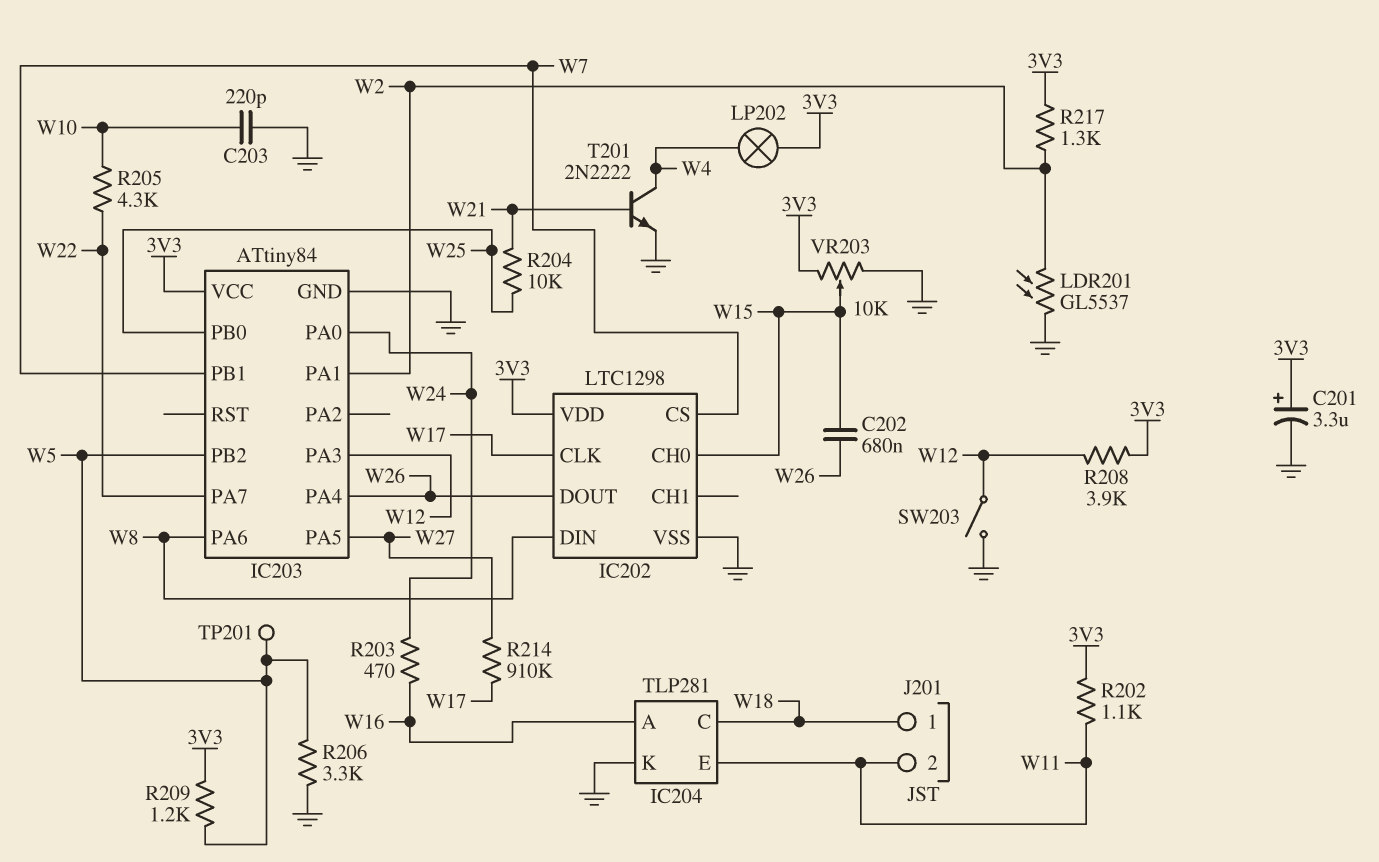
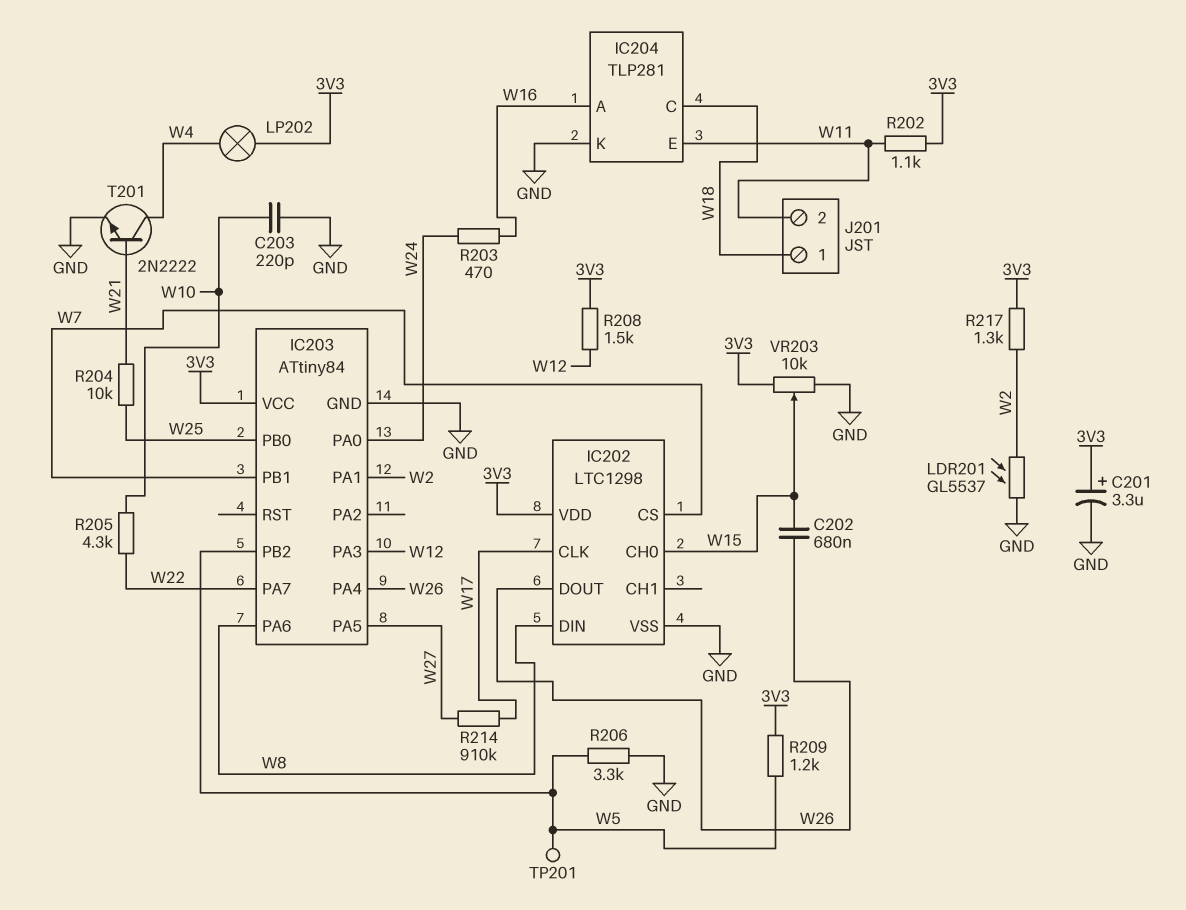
R208: 3.9k (3V3, W12) -> 1.5k (3V3, W12)
SW203: switch (GND, W12) -> none

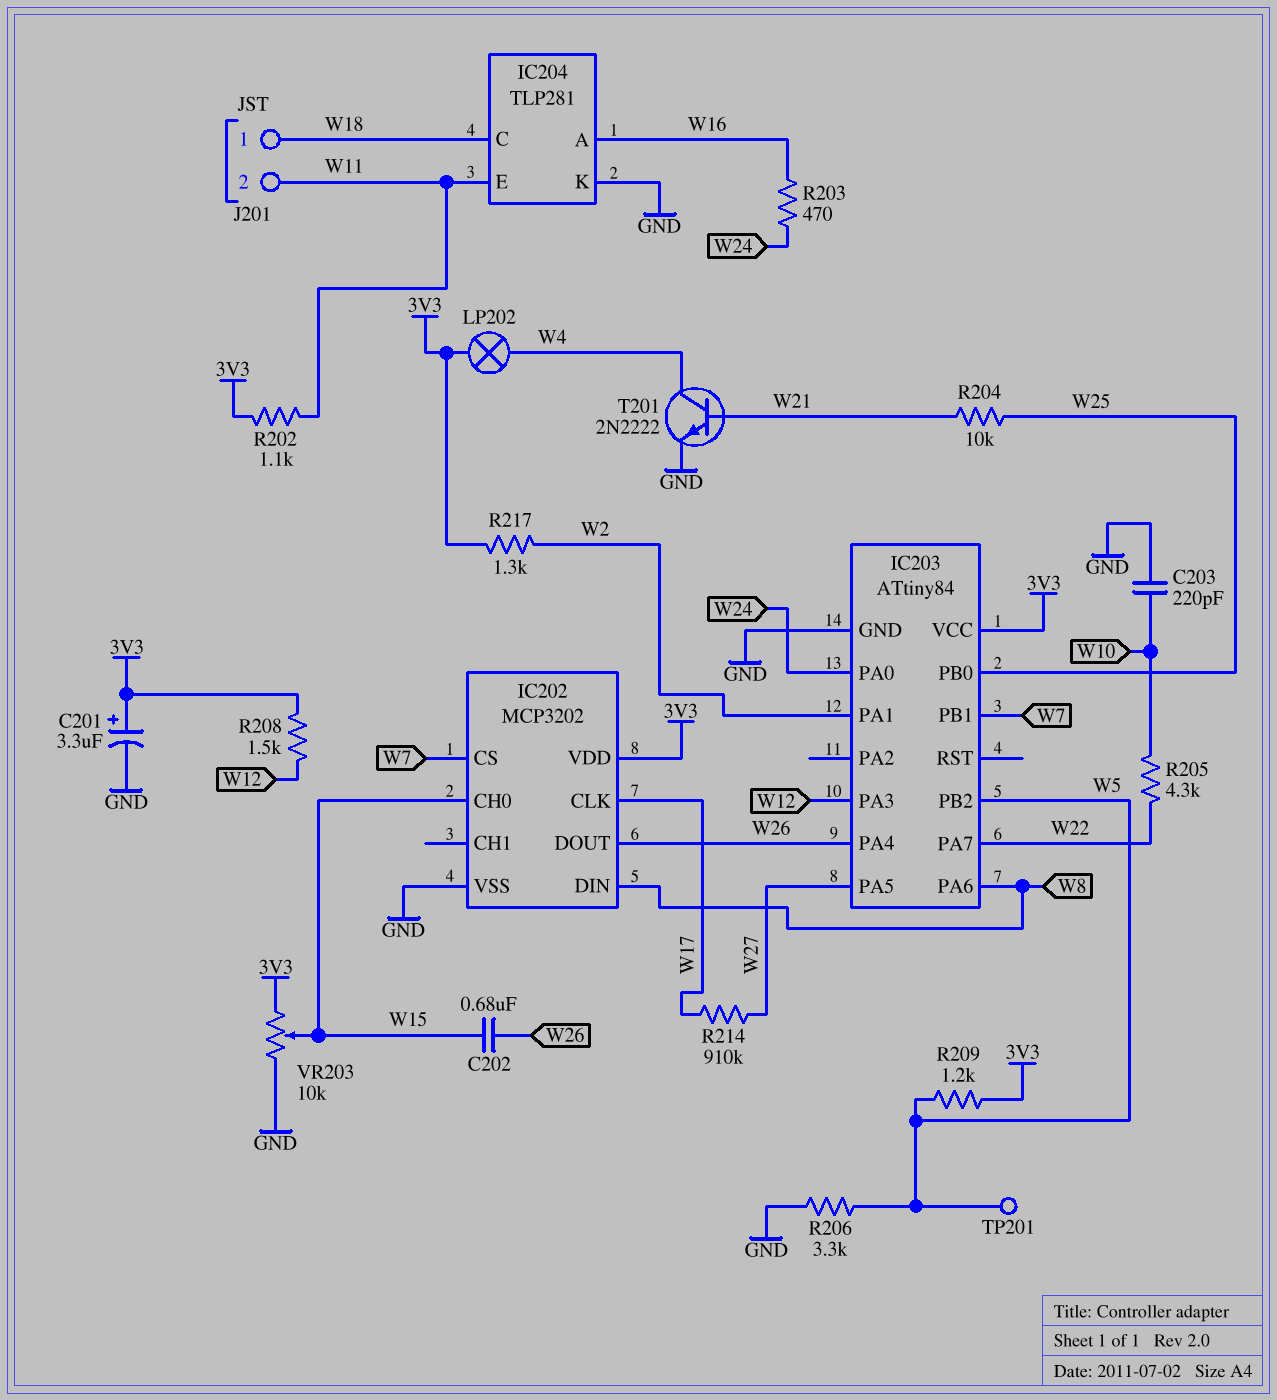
IC202: LTC1298 -> MCP3202
LDR201: GL5537 (GND, W2) -> none

